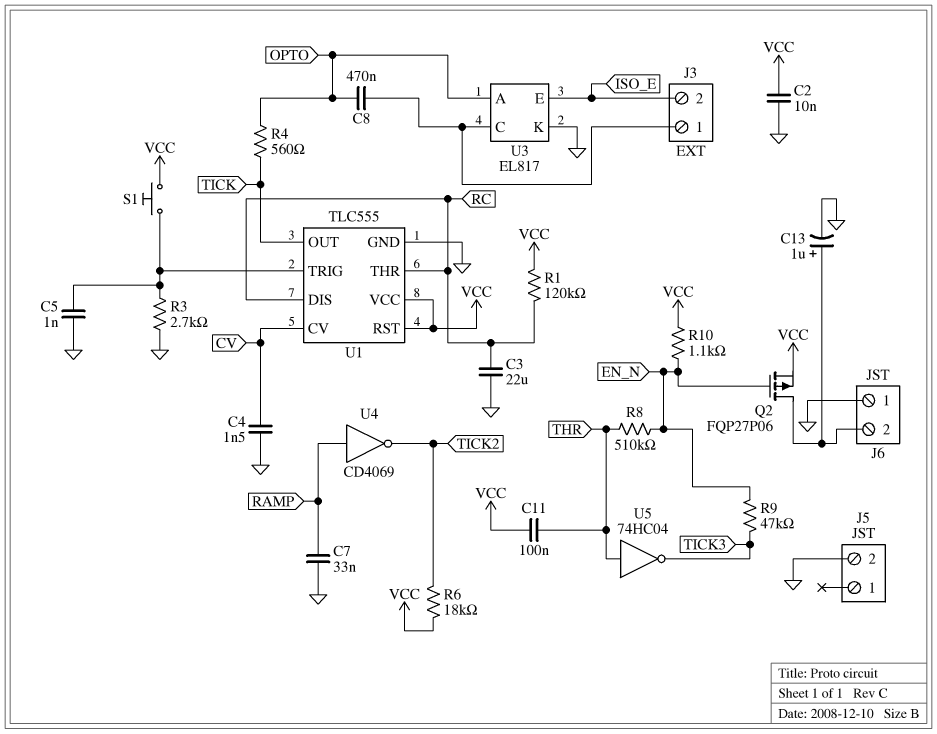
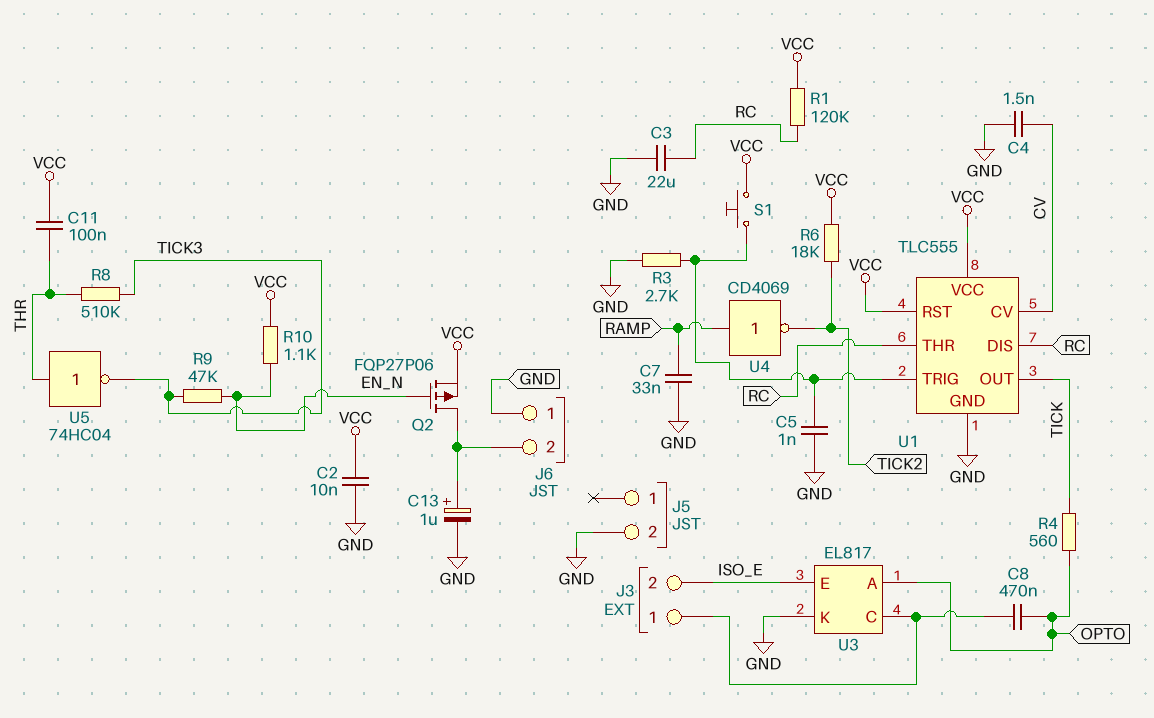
R8: 510k (EN_N, THR) -> 510k (THR, TICK3)

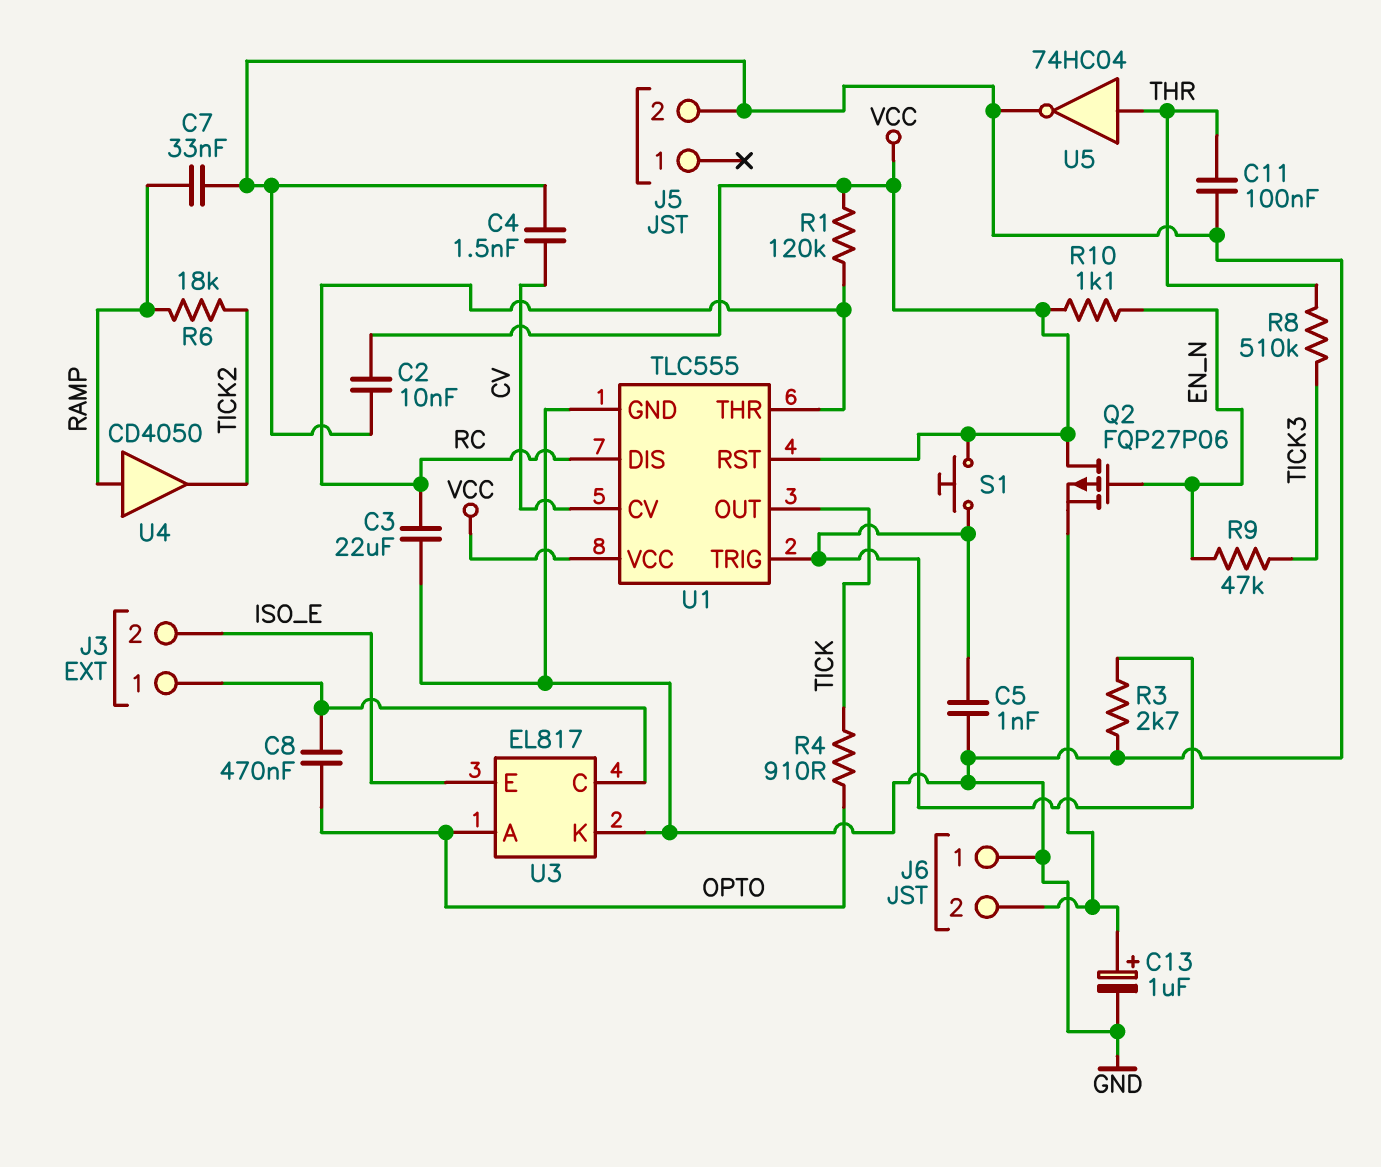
C11: 100nF (THR, VCC) -> 100nF (GND, THR)
Q2: PMOS FQP27P06 (G EN_N, D J6/2, S VCC) -> PMOS FQP27P06 (G EN_N, D VCC, S J6/2)
R4: 560 (OPTO, TICK) -> 910 (OPTO, TICK)
R6: 18k (TICK2, VCC) -> 18k (RAMP, TICK2)
U4: NOT CD4069 (in RAMP, out TICK2) -> buffer CD4050 (in RAMP, out TICK2)
U5: NOT 74HC04 (in THR, out TICK3) -> NOT 74HC04 (in THR, out GND)

